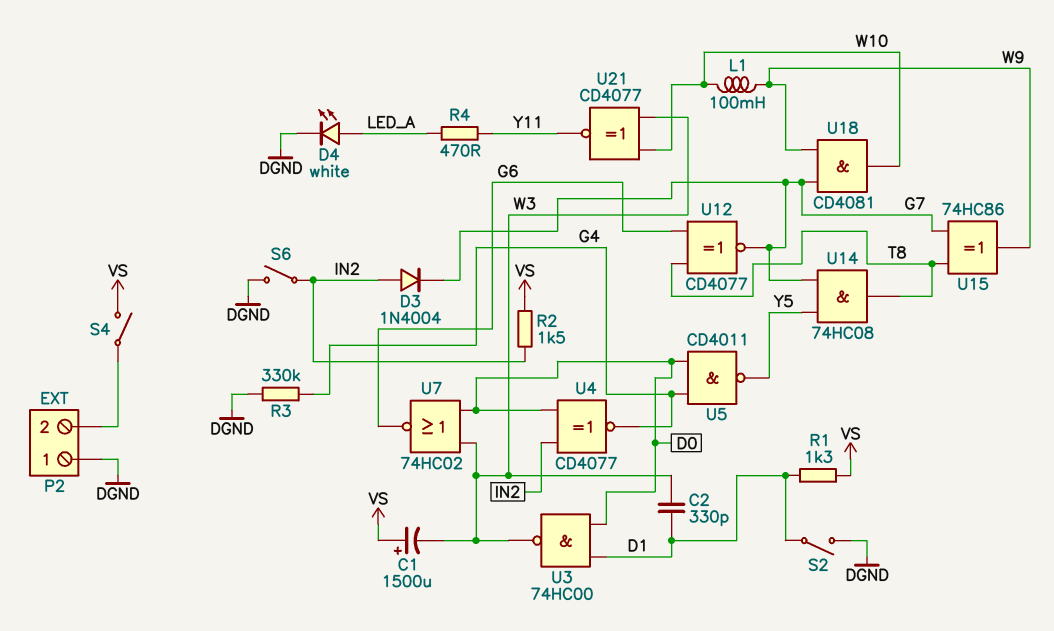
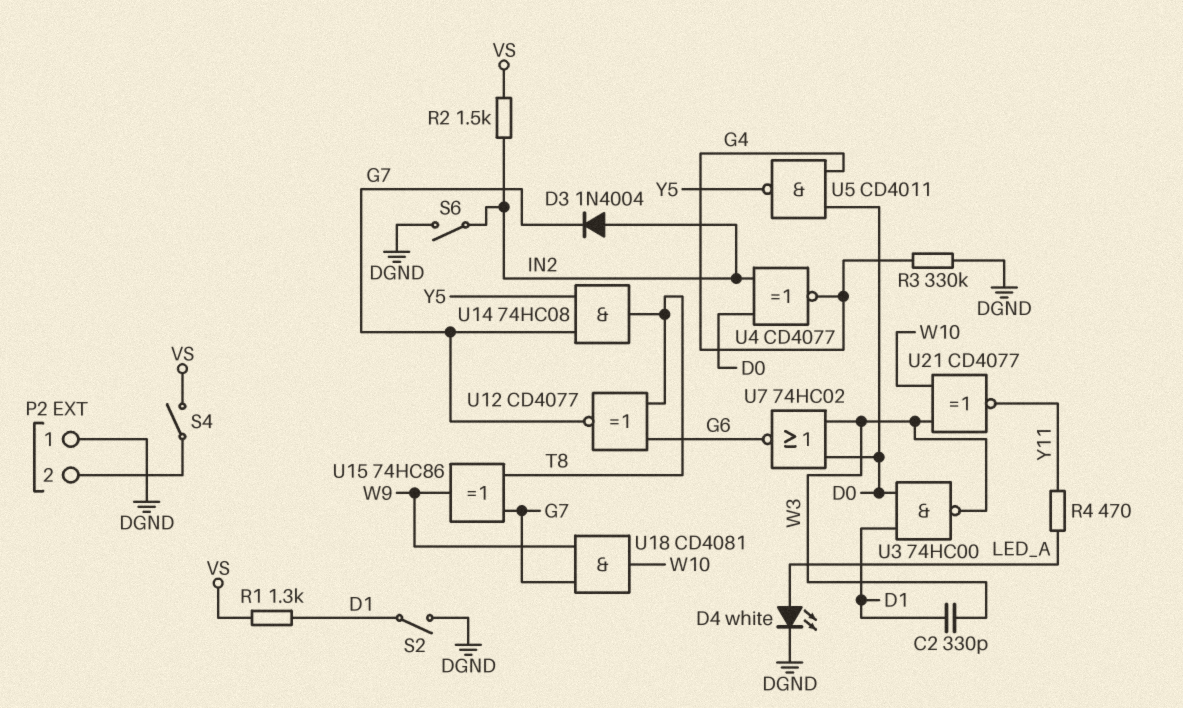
C1: 1500uF (plus VS, minus W3) -> none
L1: 100mH (W9, W10) -> none

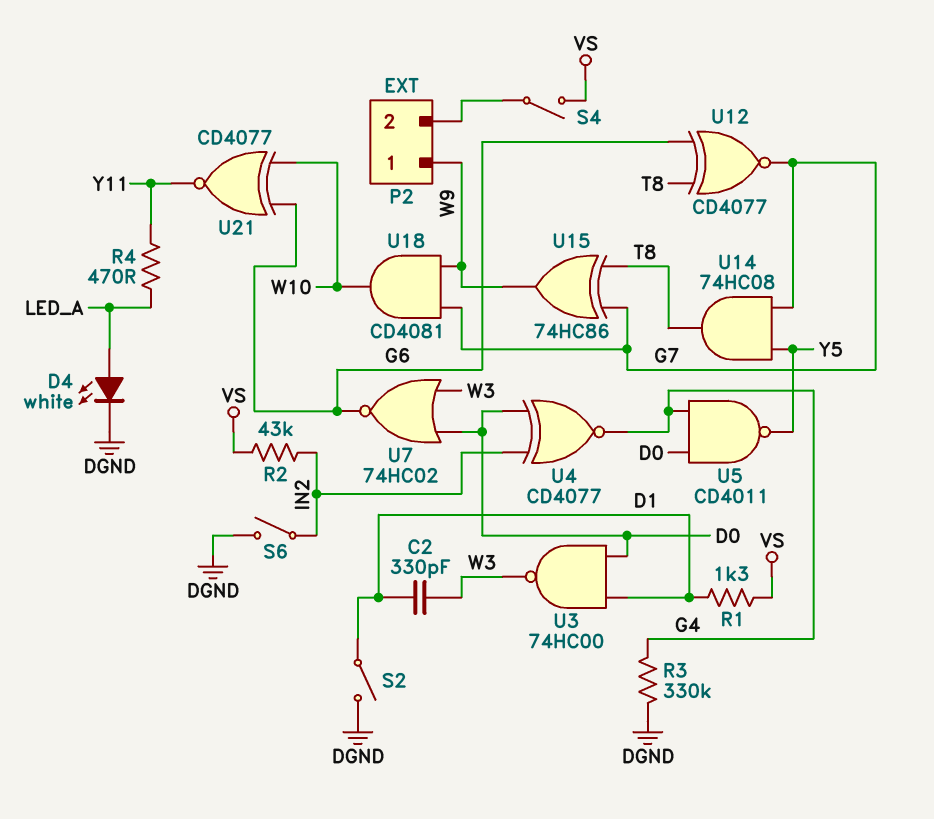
D3: diode 1N4004 (A IN2, K G7) -> none
P2 pin 1: DGND -> W9
R2: 1.5k (IN2, VS) -> 43k (IN2, VS)
U21: XNOR CD4077 (in W3, in W10, out Y11) -> XNOR CD4077 (in G6, in W10, out Y11)

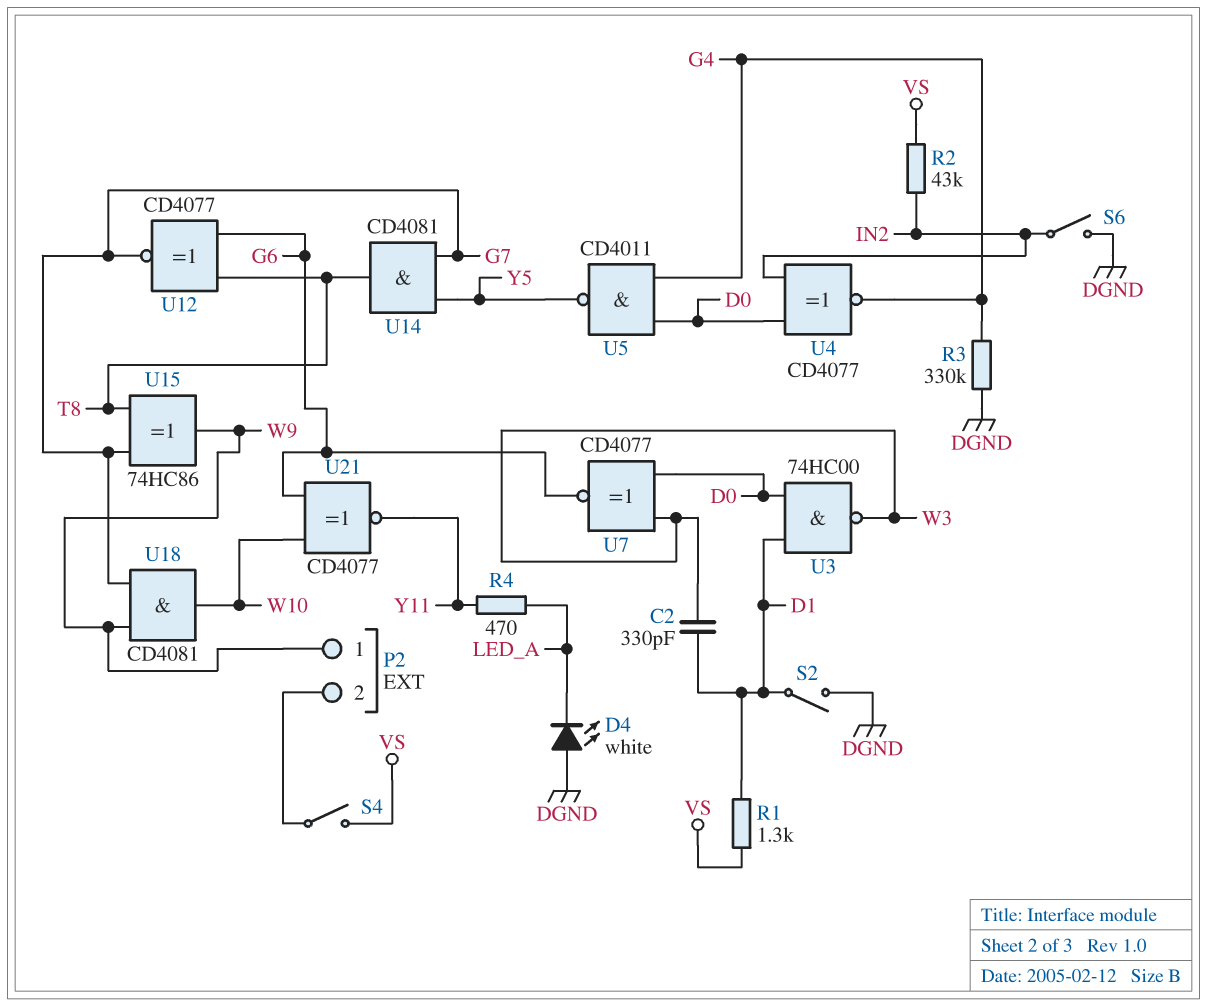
D4: LED white (A LED_A, K DGND) -> LED white (A DGND, K LED_A)
U7: NOR 74HC02 (in D0, in W3, out G6) -> XNOR CD4077 (in D0, in W3, out G6)
U14: AND 74HC08 (in G7, in Y5, out T8) -> AND CD4081 (in G7, in Y5, out T8)

